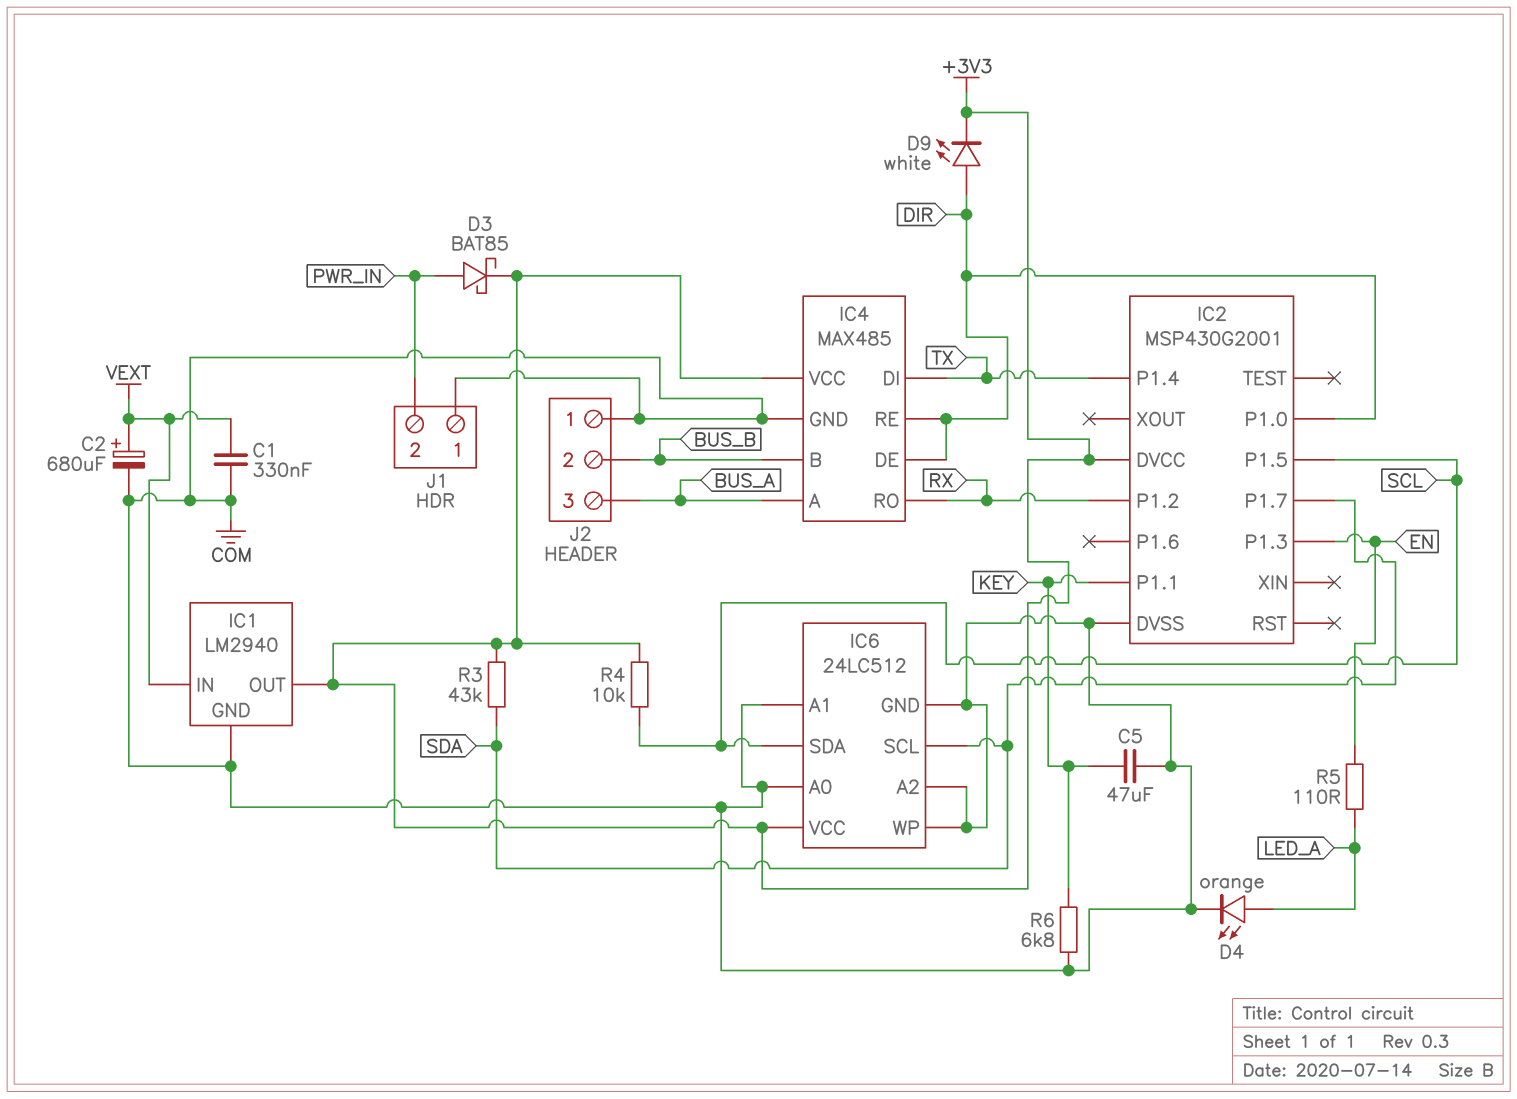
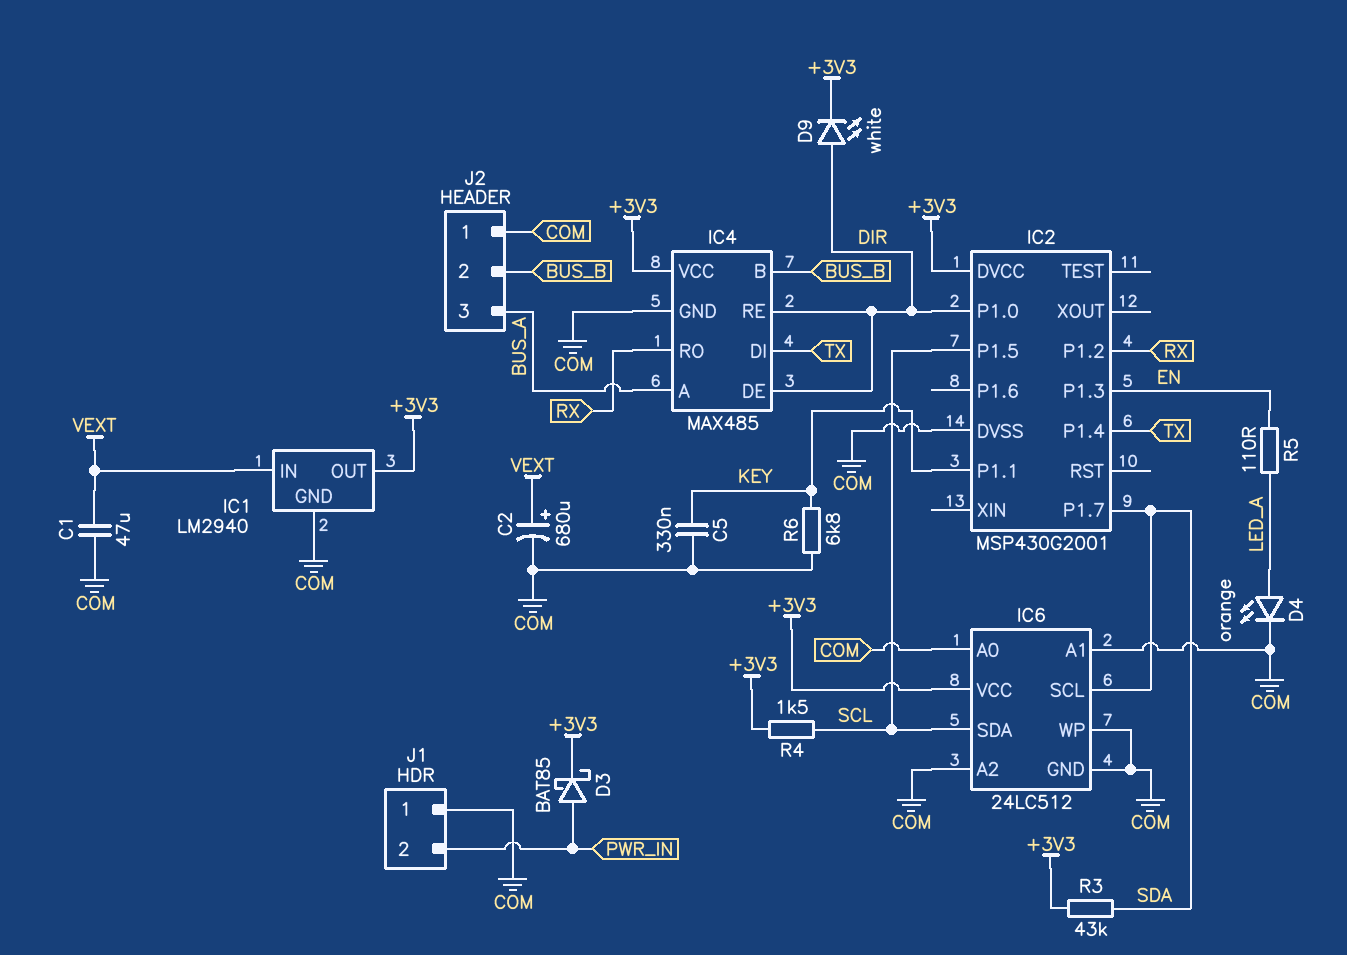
C1: 330nF (COM, VEXT) -> 47uF (COM, VEXT)
C5: 47uF (COM, KEY) -> 330nF (COM, KEY)
R4: 10k (+3V3, SCL) -> 1.5k (+3V3, SCL)

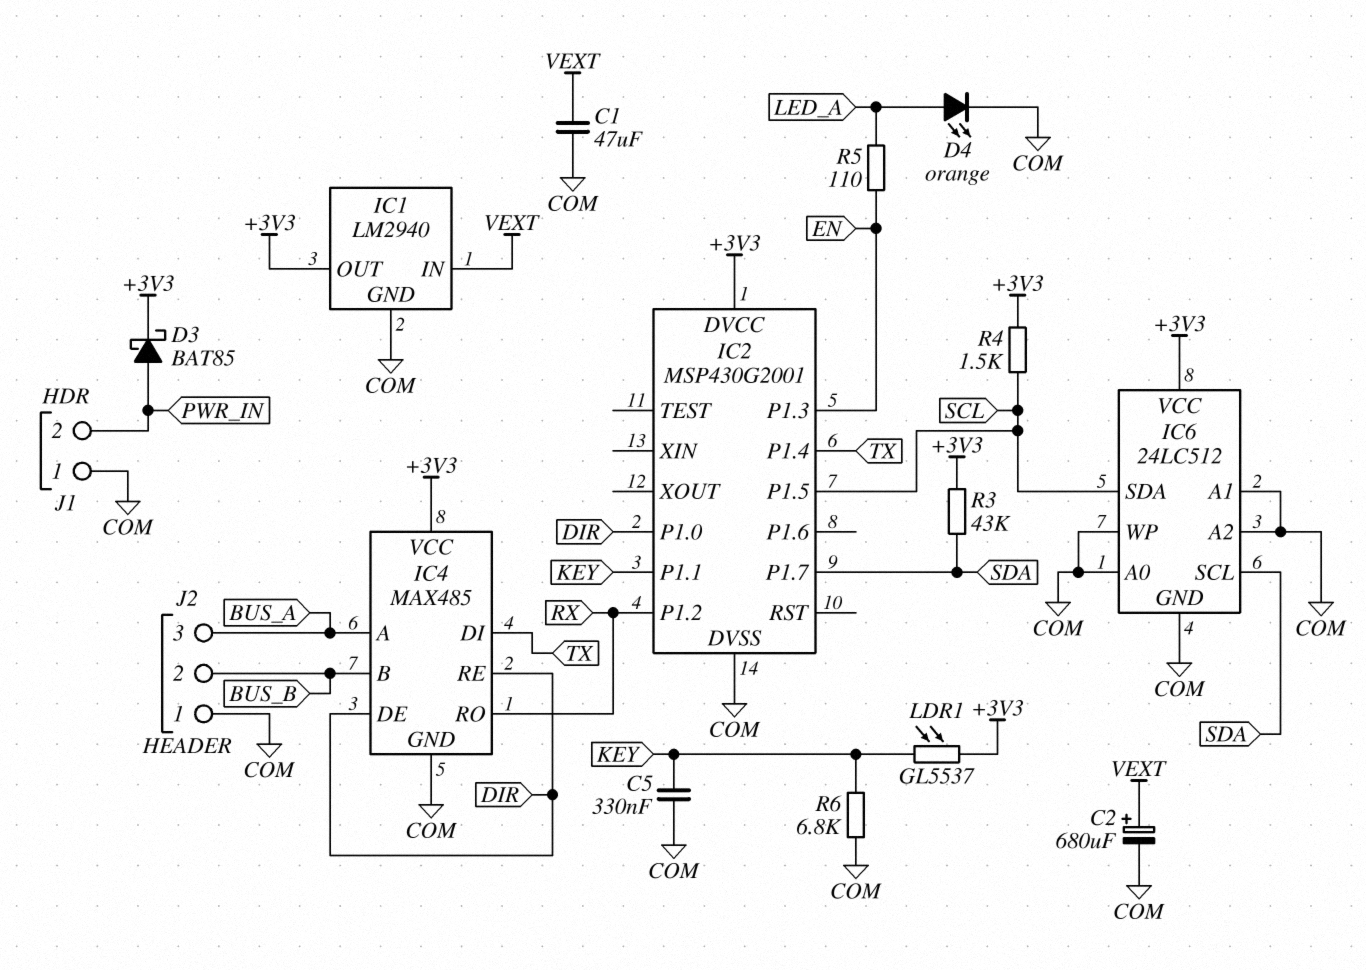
D9: LED white (A DIR, K +3V3) -> none
LDR1: none -> GL5537 (+3V3, KEY)

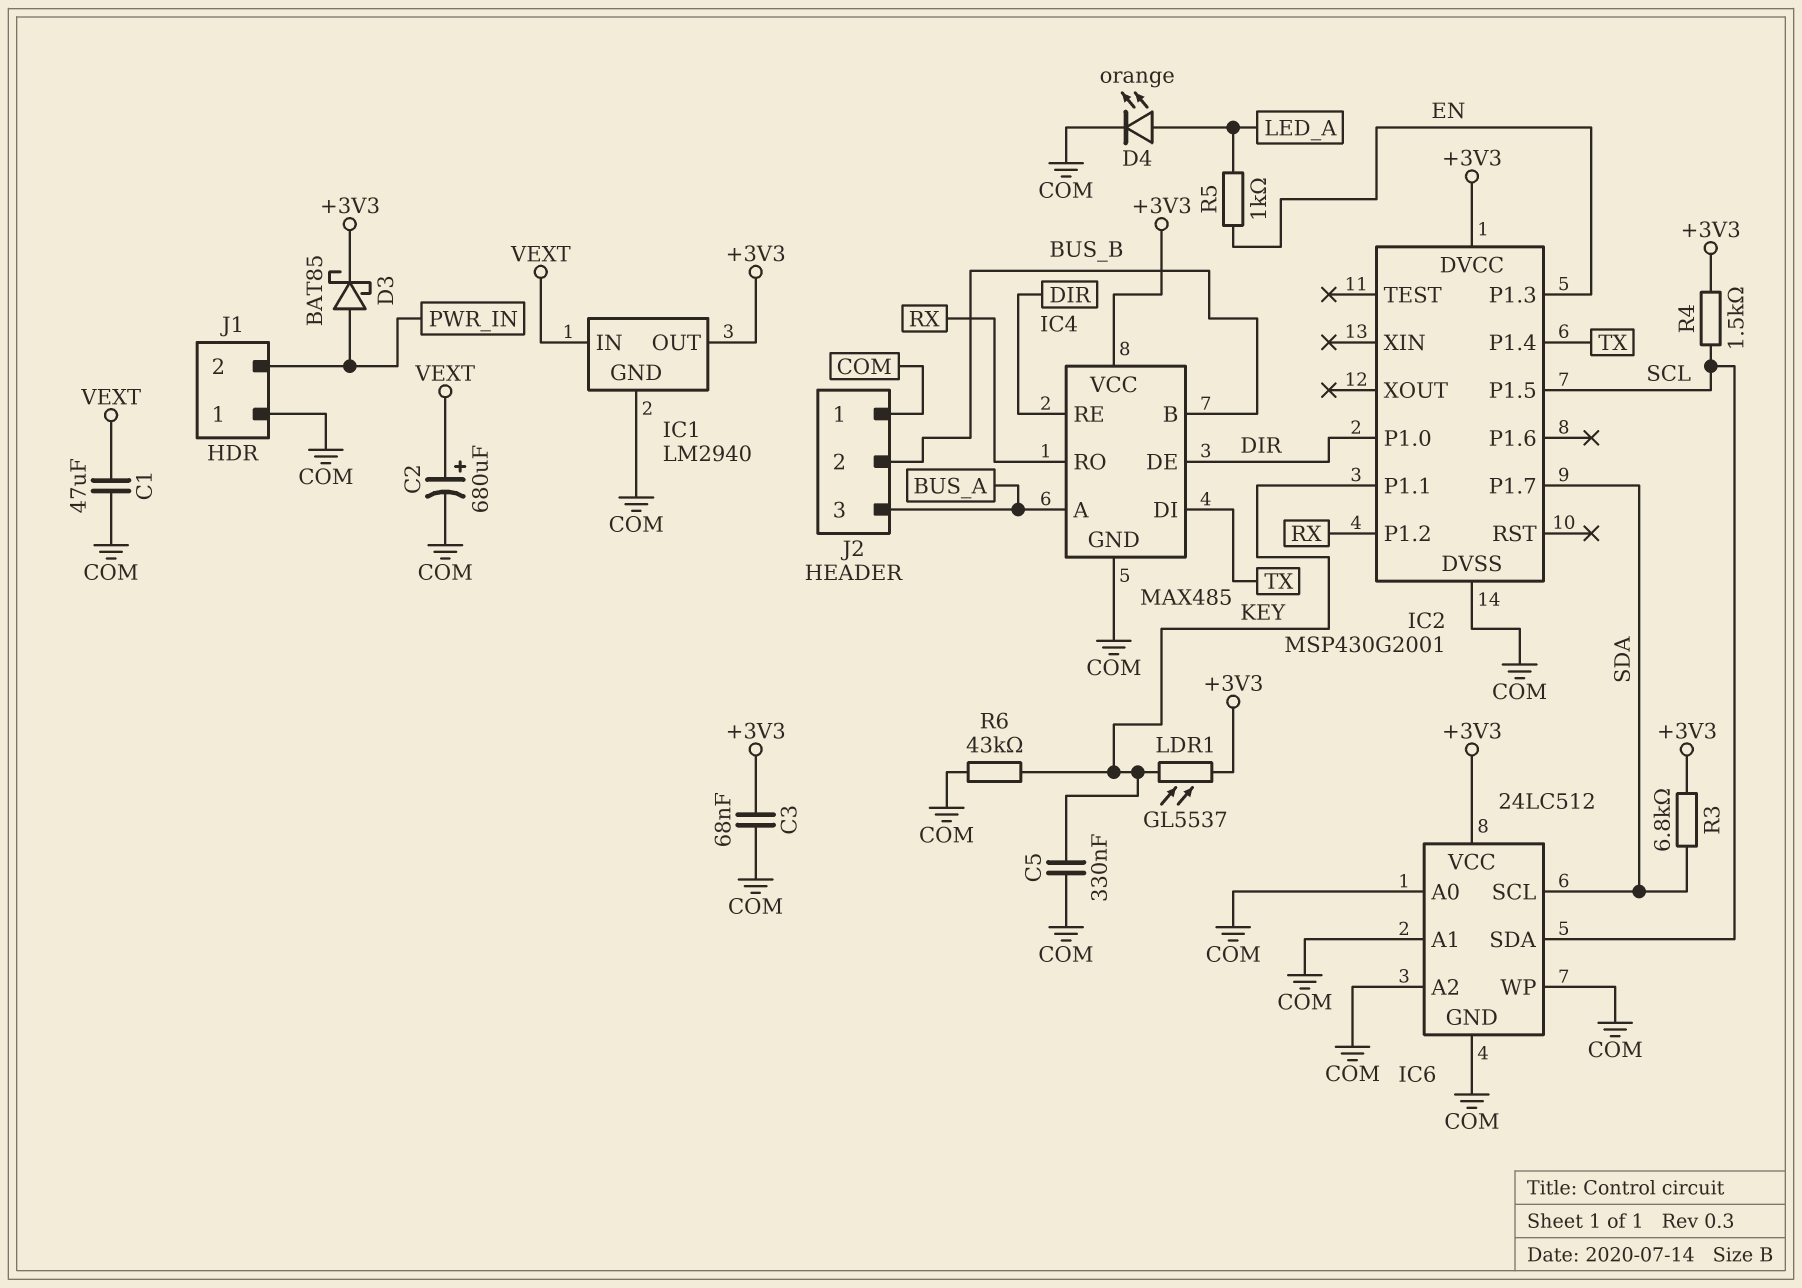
C3: none -> 68nF (+3V3, COM)
R3: 43k (+3V3, SDA) -> 6.8k (+3V3, SDA)
R5: 110 (EN, LED_A) -> 1k (EN, LED_A)
R6: 6.8k (COM, KEY) -> 43k (COM, KEY)

